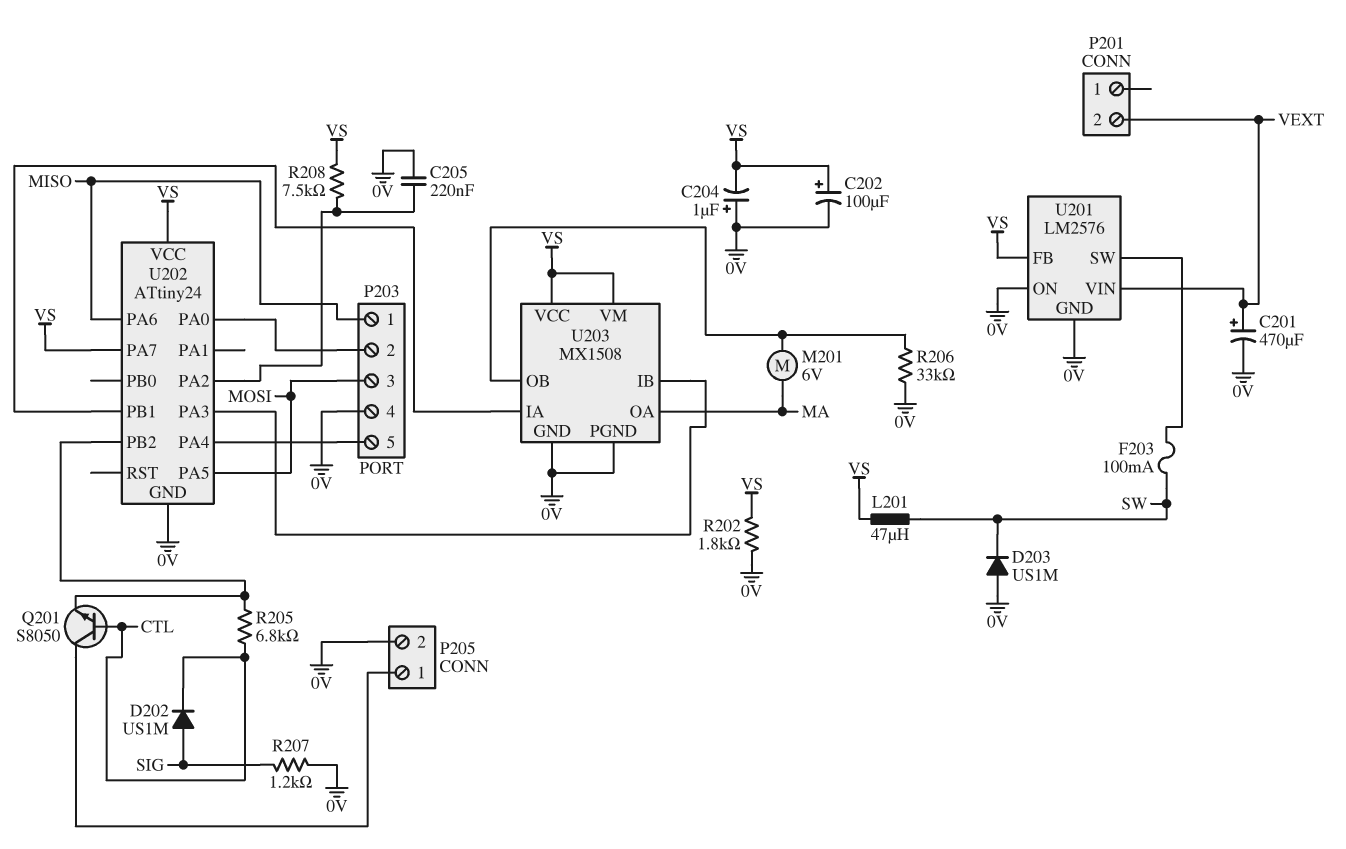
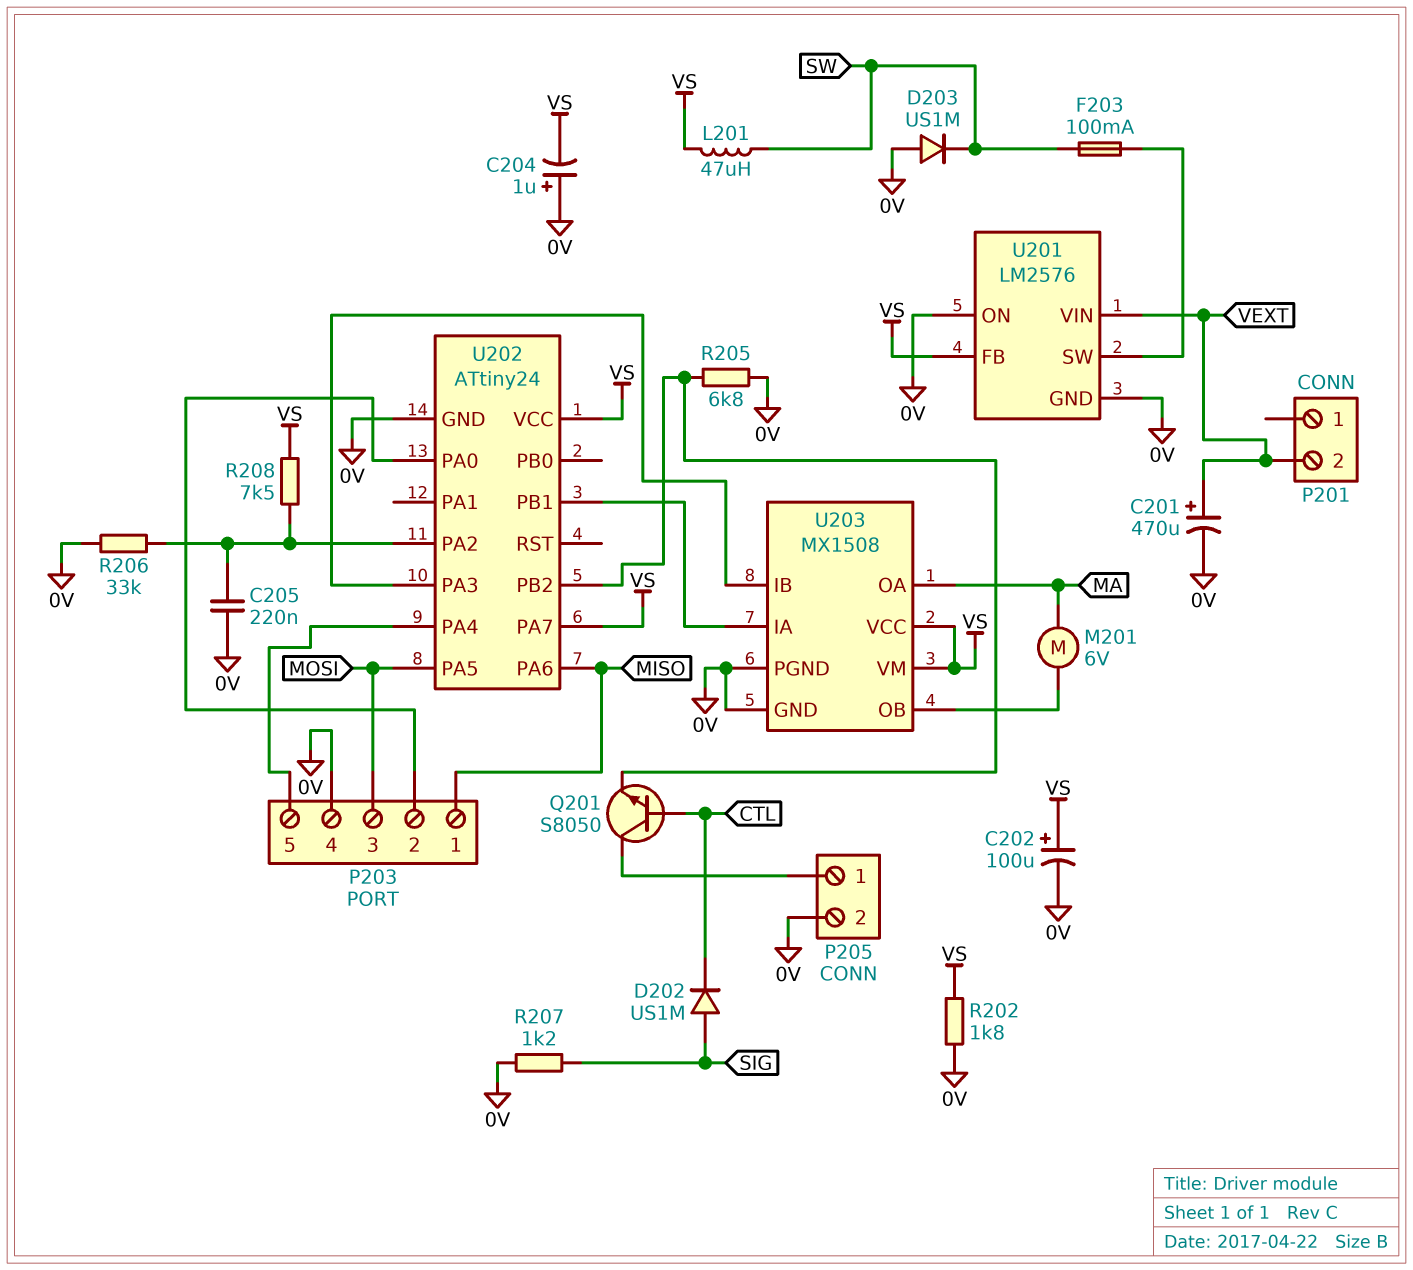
R205: 6.8k (CTL, U202/PB2) -> 6.8k (0V, U202/PB2)
R206: 33k (0V, U203/OB) -> 33k (0V, U202/PA2)

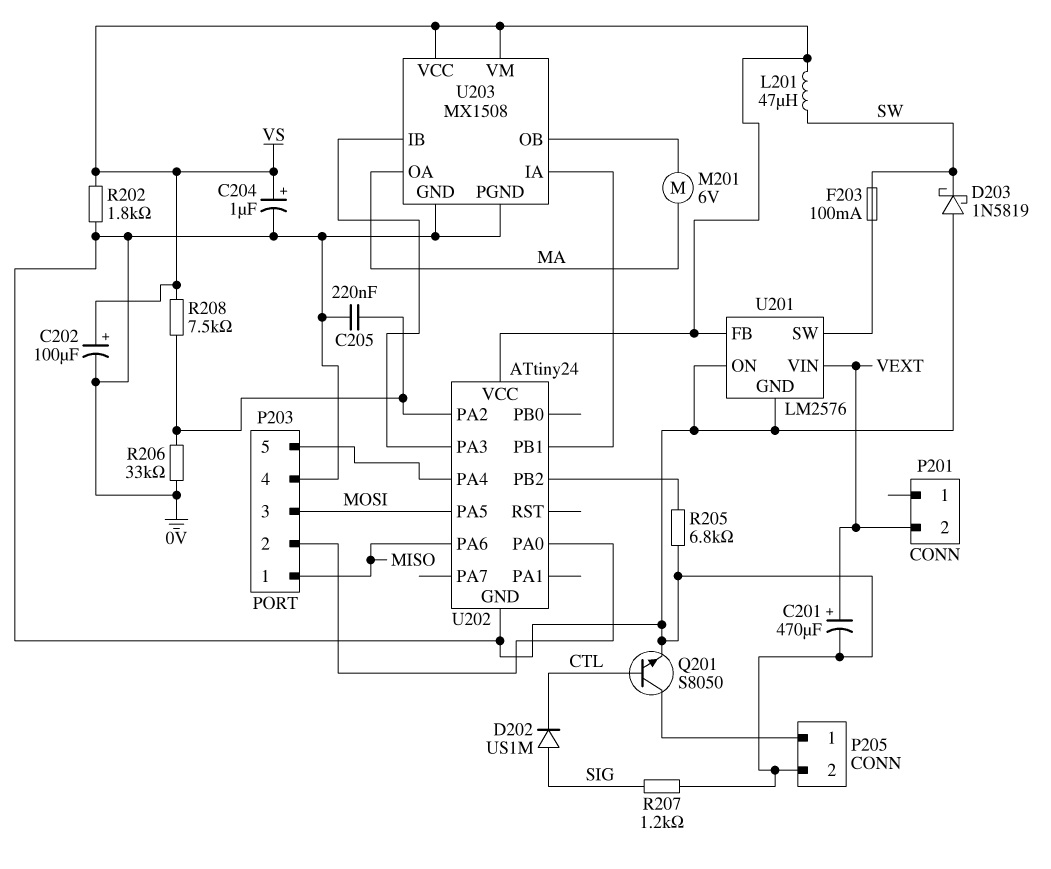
C204: 1uF (plus 0V, minus VS) -> 1uF (plus VS, minus 0V)
D203: diode US1M (A 0V, K SW) -> schottky 1N5819 (A 0V, K SW)
Q201: NPN S8050 (B CTL, C P205/1, E U202/PB2) -> NPN S8050 (B CTL, C P205/1, E 0V)
U202 pin PA7: VS -> none

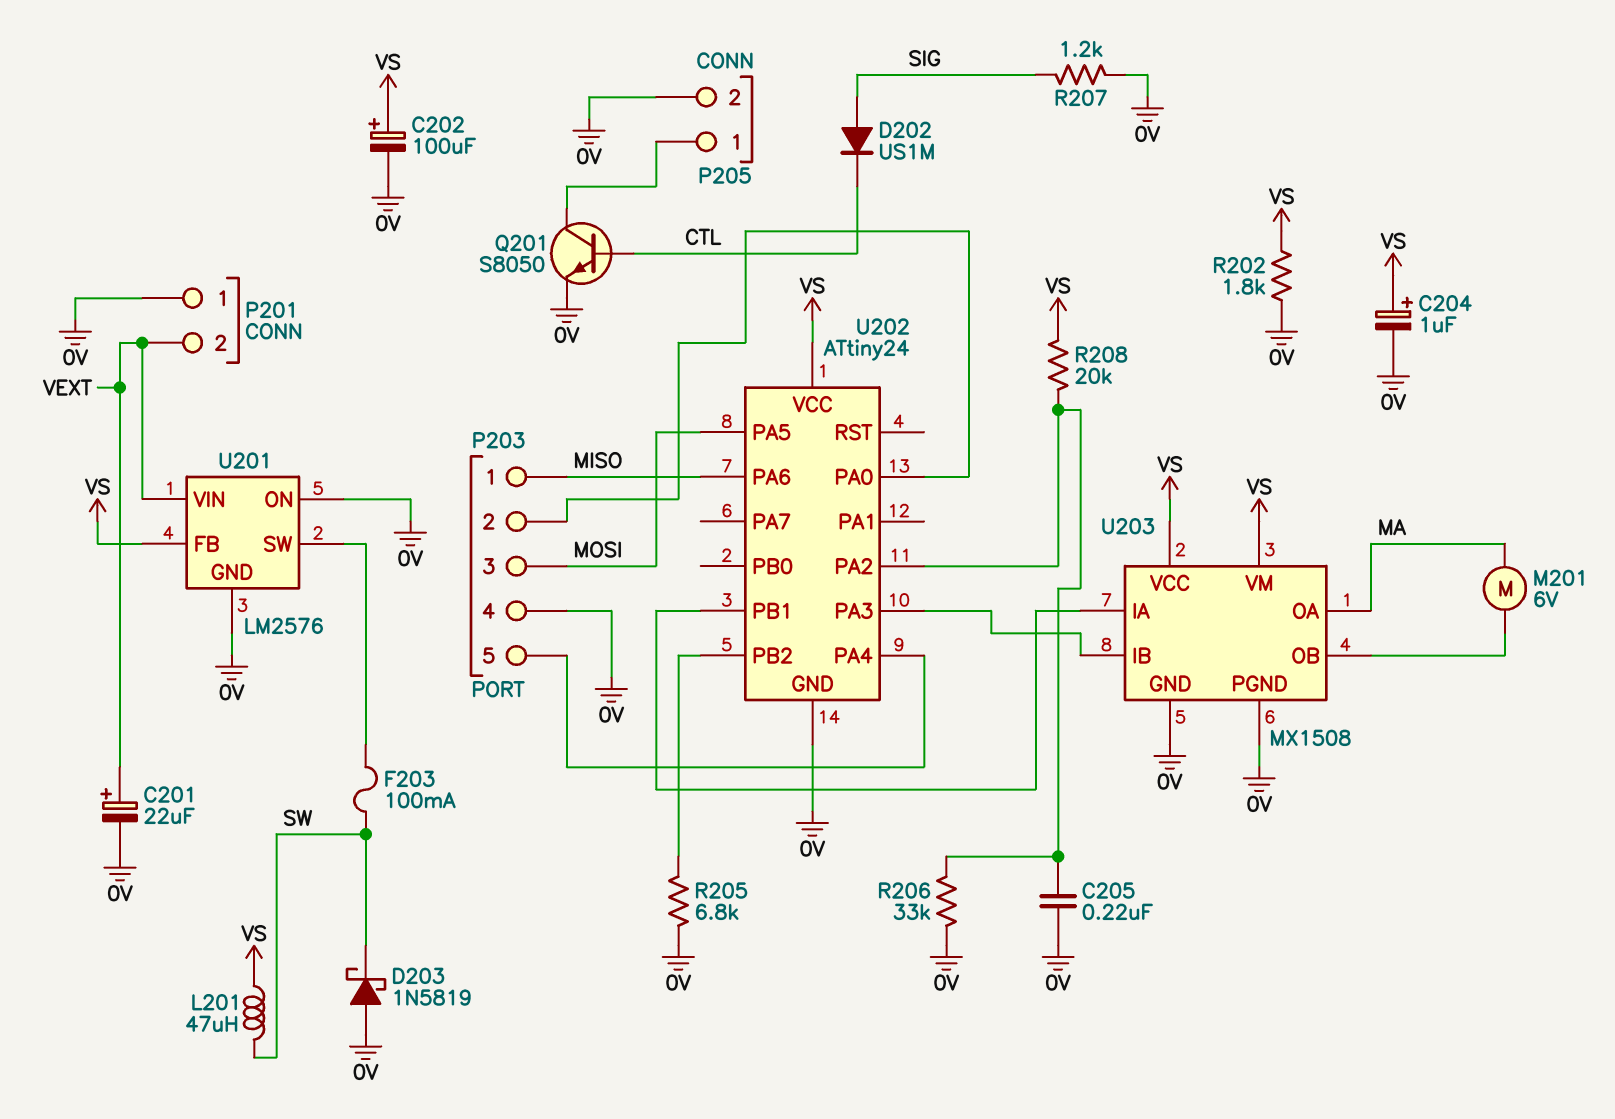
C201: 470uF (plus VEXT, minus 0V) -> 22uF (plus VEXT, minus 0V)
P201 pin 1: none -> 0V
R208: 7.5k (U202/PA2, VS) -> 20k (U202/PA2, VS)

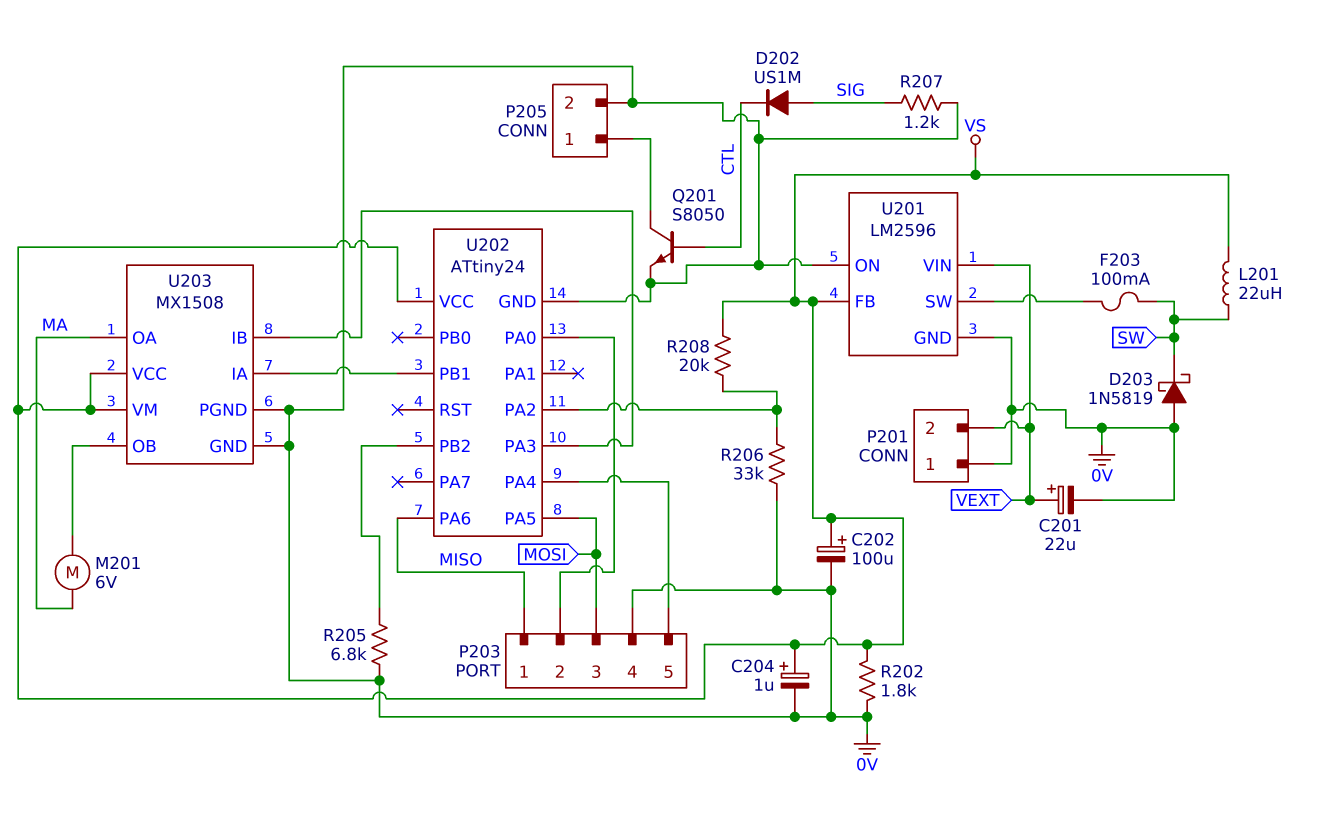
C205: 220nF (0V, U202/PA2) -> none
L201: 47uH (SW, VS) -> 22uH (SW, VS)
U201: LM2576 -> LM2596

